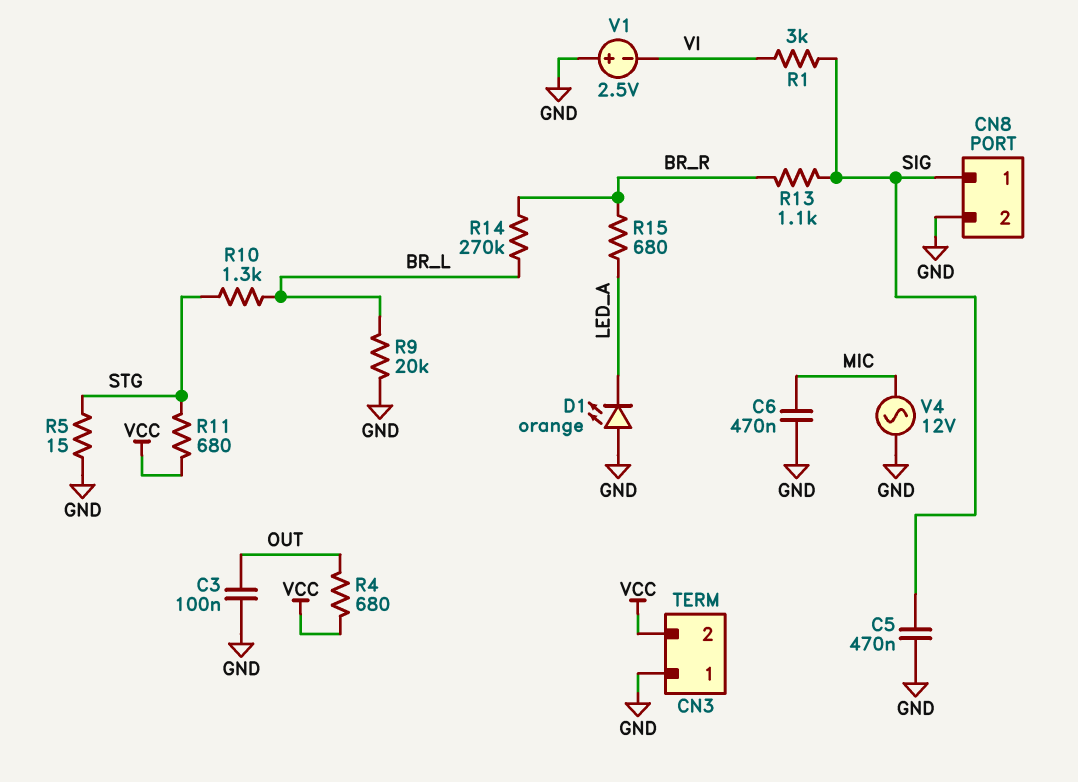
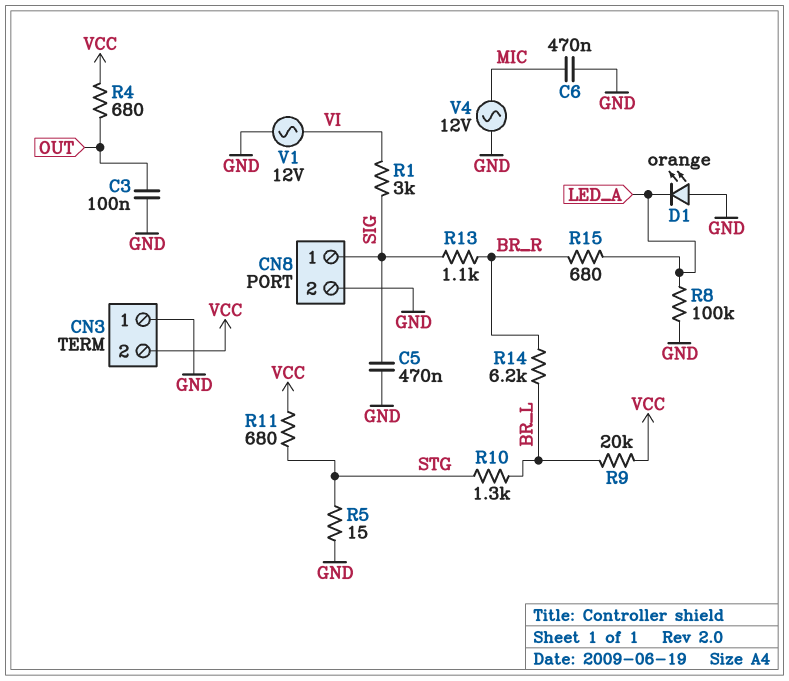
R8: none -> 100k (GND, LED_A)
R9: 20k (BR_L, GND) -> 20k (BR_L, VCC)
R14: 270k (BR_L, BR_R) -> 6.2k (BR_L, BR_R)
V1: 2.5V (plus GND, minus VI) -> AC 12V (GND, VI)

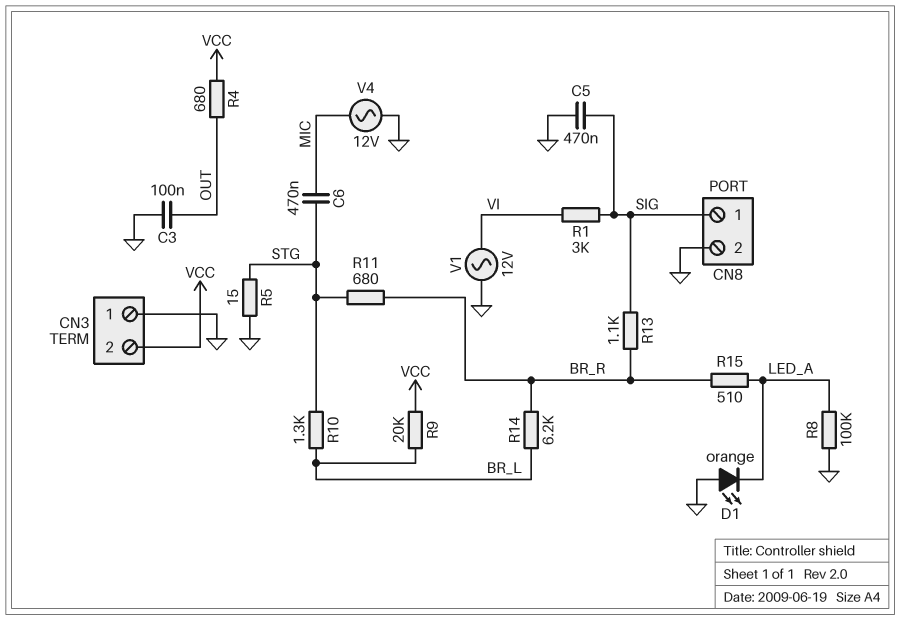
C6: 470nF (GND, MIC) -> 470nF (MIC, STG)
R11: 680 (STG, VCC) -> 680 (BR_R, STG)
R15: 680 (BR_R, LED_A) -> 510 (BR_R, LED_A)

